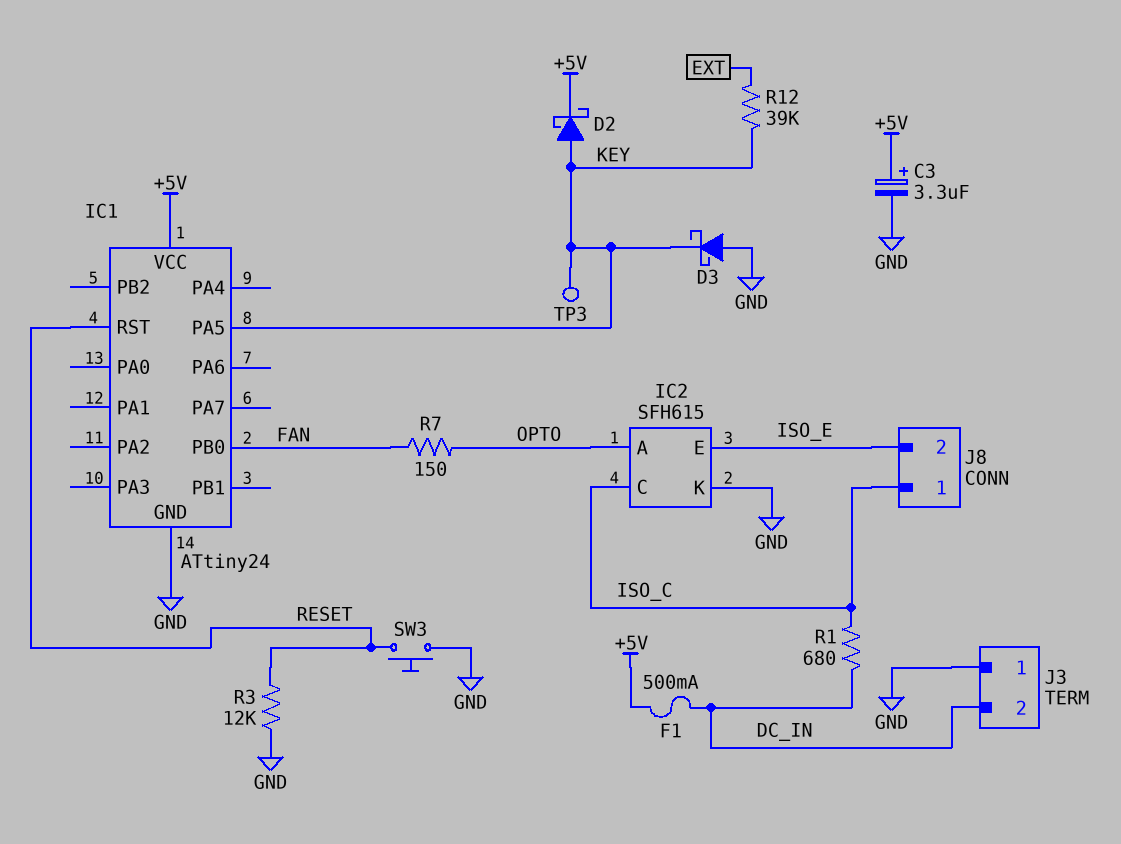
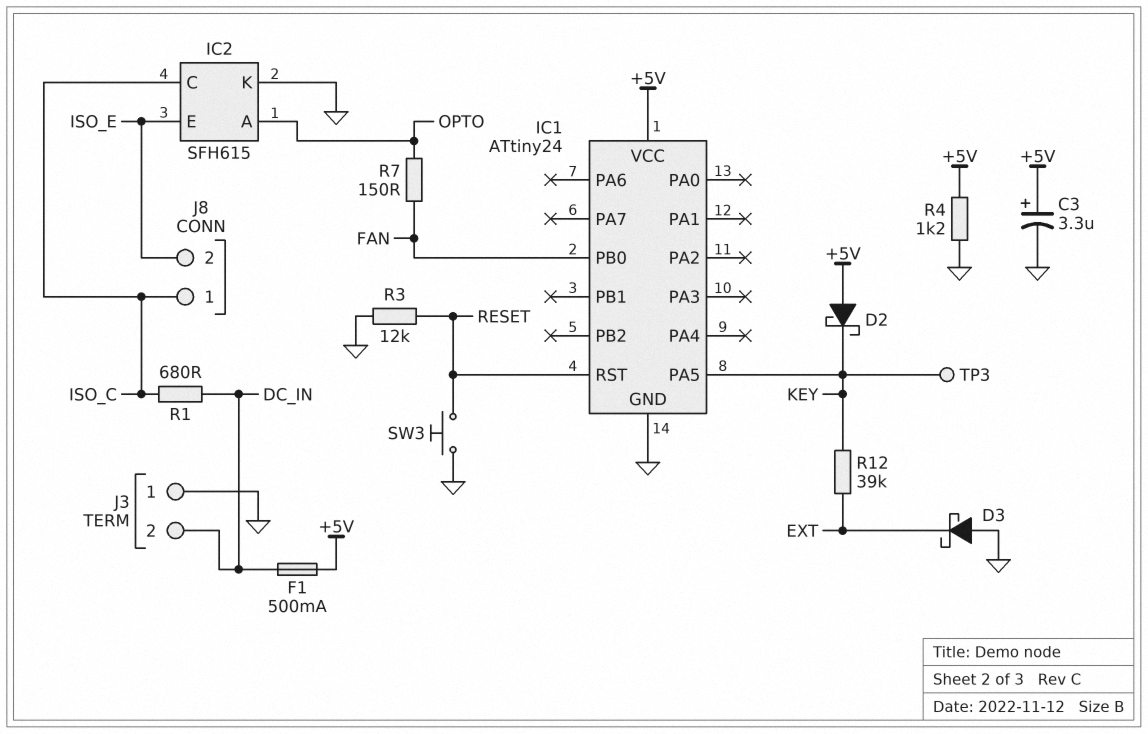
D2: schottky (A KEY, K +5V) -> schottky (A +5V, K KEY)
D3: schottky (A GND, K KEY) -> schottky (A GND, K EXT)
R4: none -> 1.2k (+5V, GND)

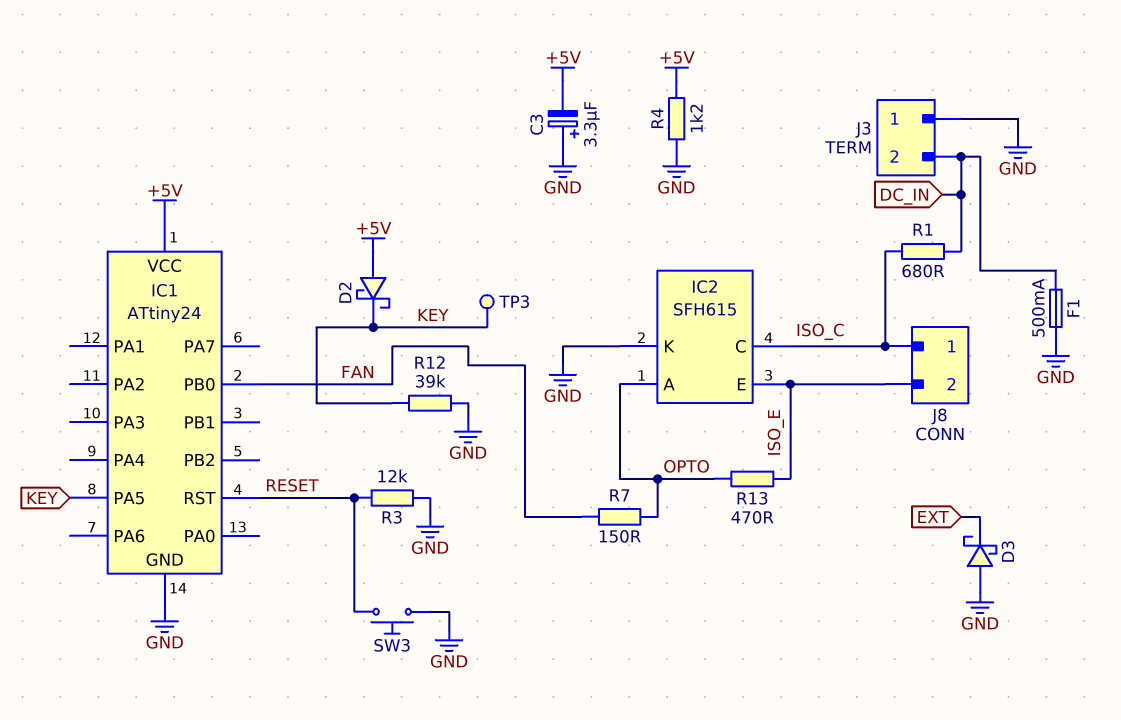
C3: 3.3uF (plus +5V, minus GND) -> 3.3uF (plus GND, minus +5V)
F1: 500mA (+5V, DC_IN) -> 500mA (DC_IN, GND)
R12: 39k (EXT, KEY) -> 39k (GND, KEY)
R13: none -> 470 (ISO_E, OPTO)

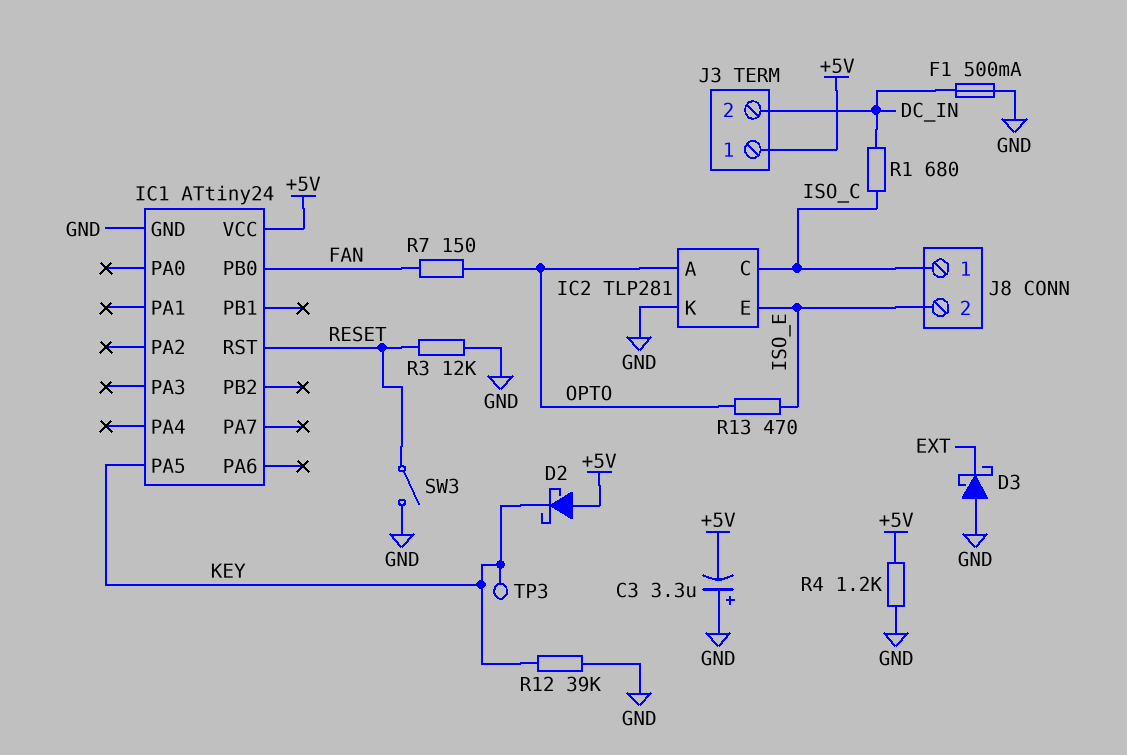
IC2: SFH615 -> TLP281
J3 pin 1: GND -> +5V
SW3: button (GND, RESET) -> switch (GND, RESET)

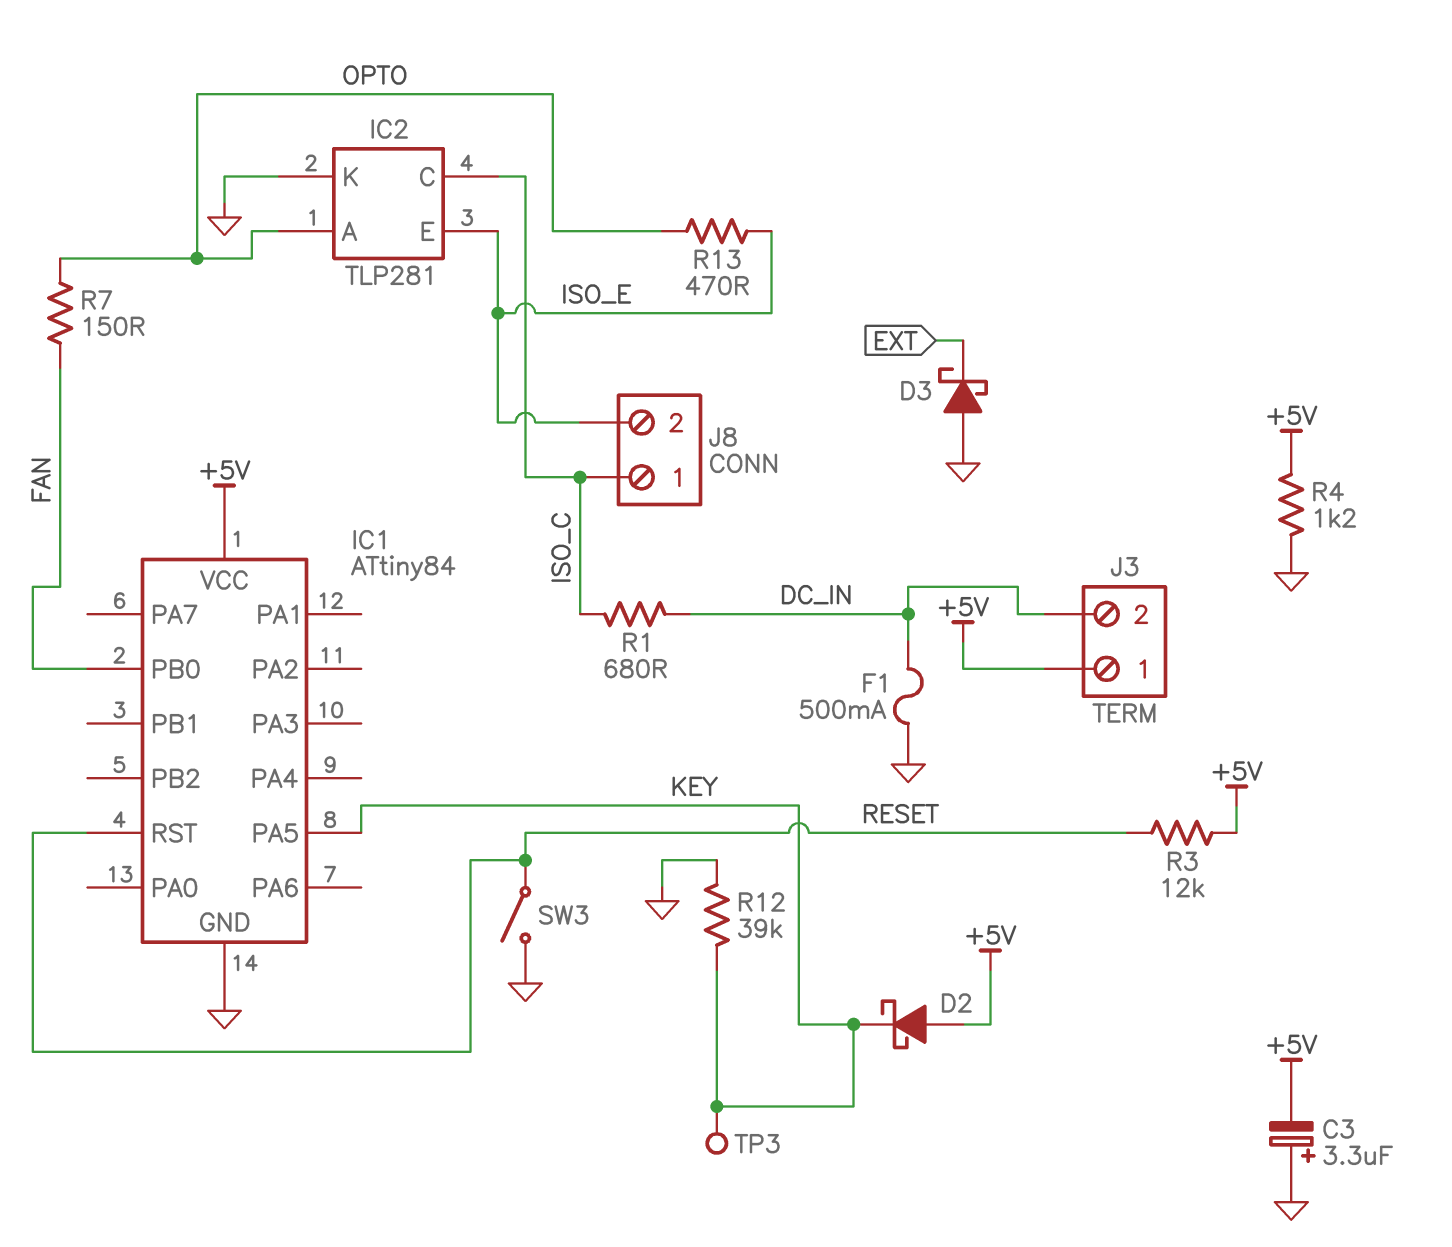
IC1: ATtiny24 -> ATtiny84
R3: 12k (GND, RESET) -> 12k (+5V, RESET)

